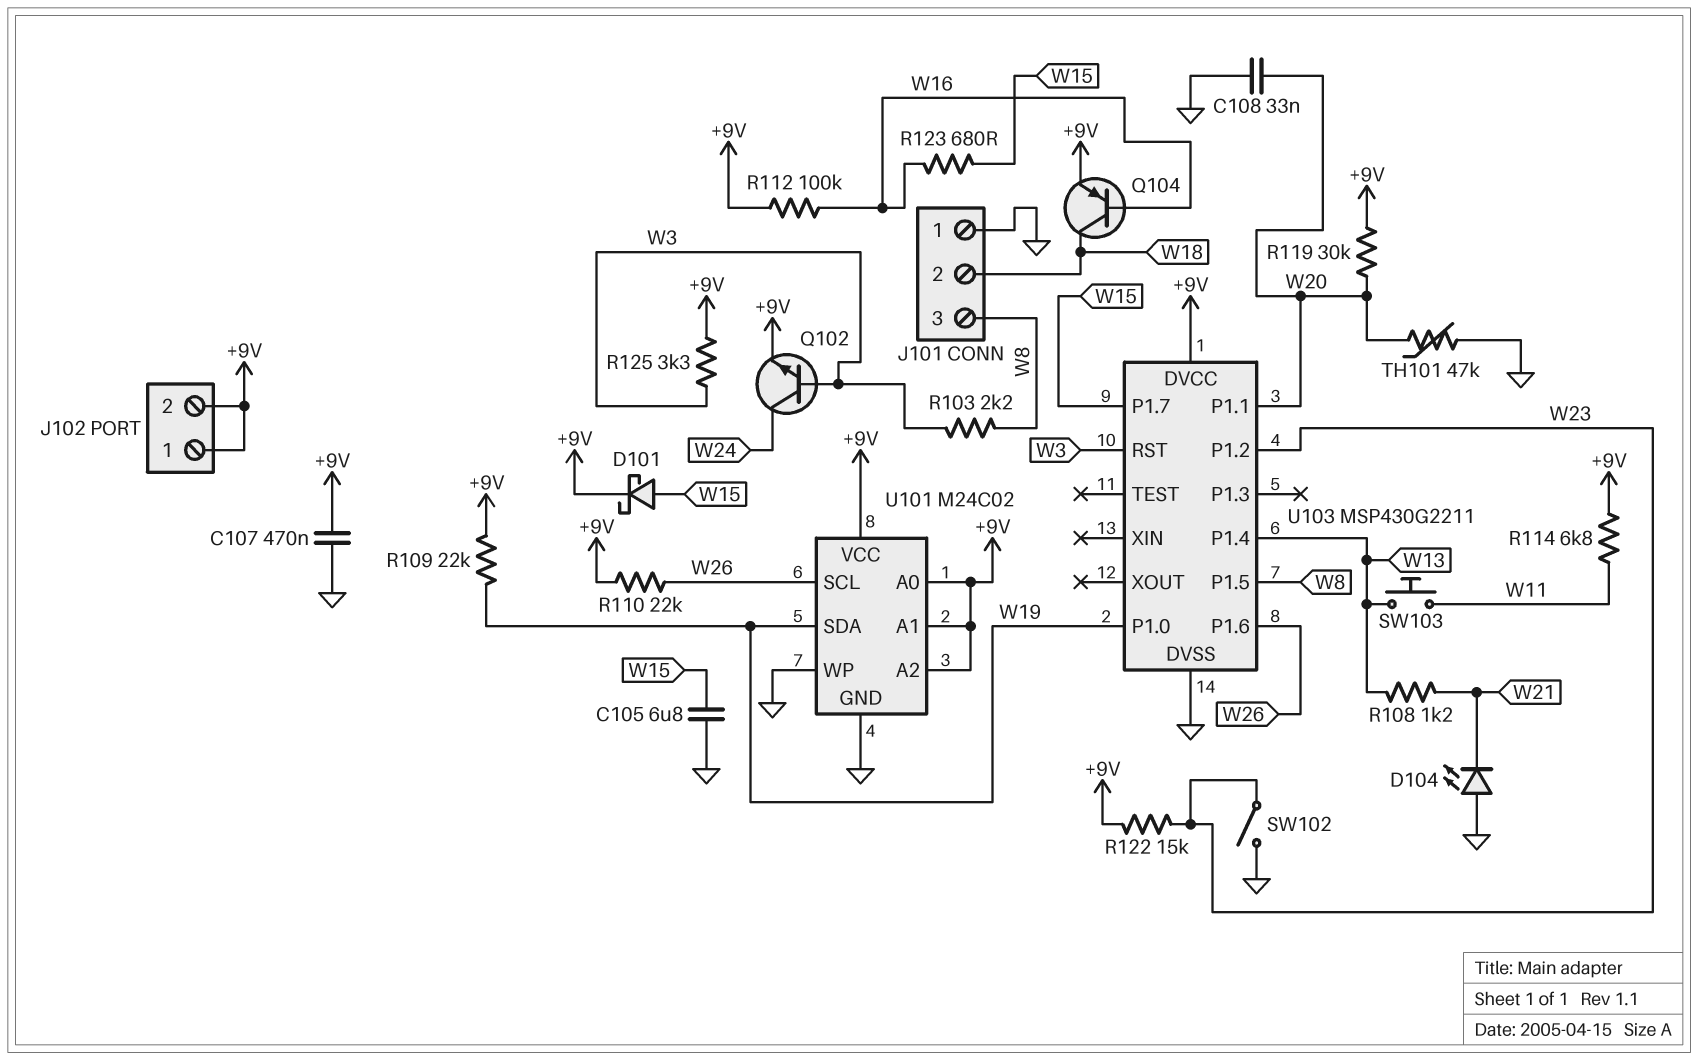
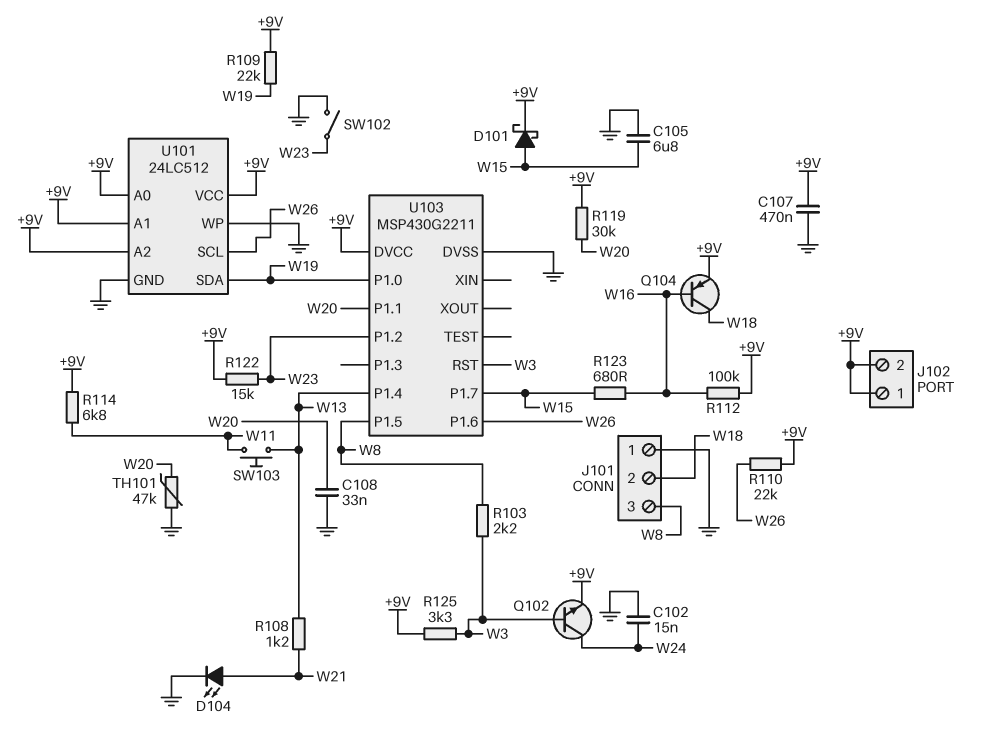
C102: none -> 15nF (GND, W24)
D104: LED (A GND, K W21) -> LED (A W21, K GND)
U101: M24C02 -> 24LC512

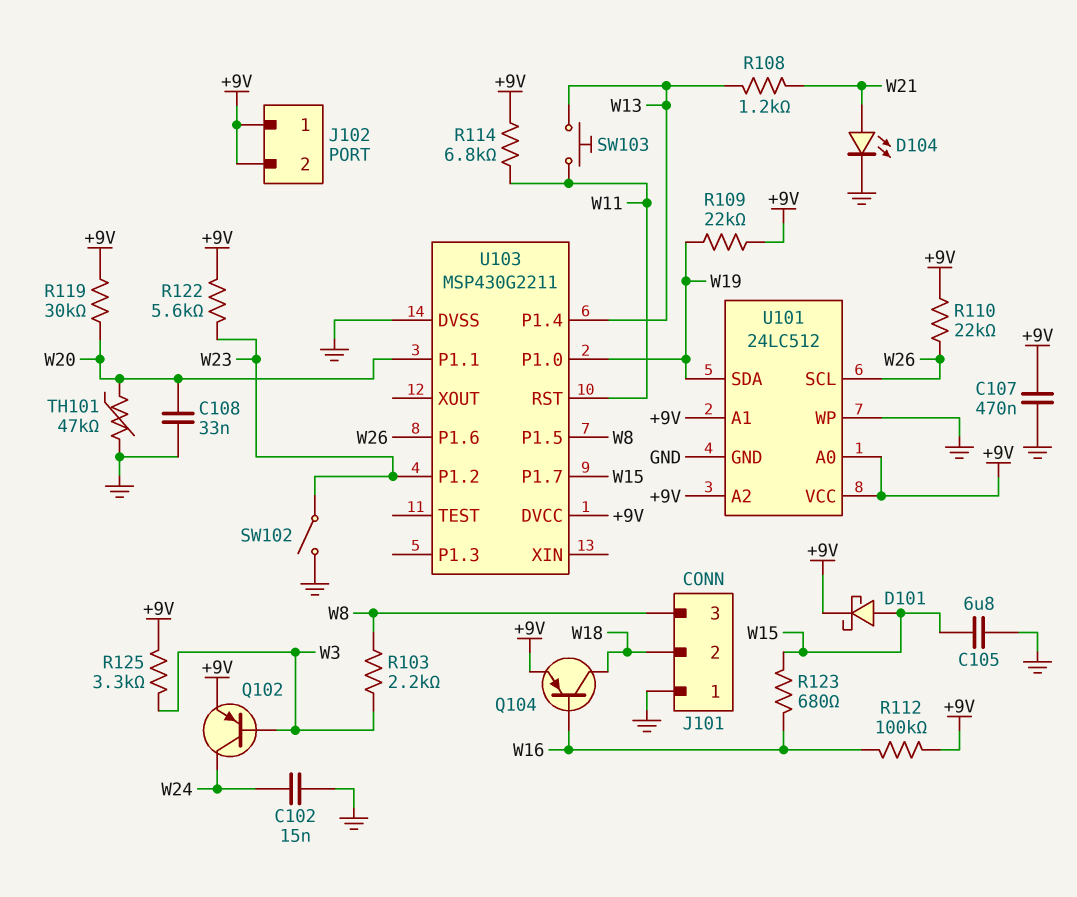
Q102: NPN (B W3, C W24, E +9V) -> PNP (B W3, C W24, E +9V)
R122: 15k (+9V, W23) -> 5.6k (+9V, W23)
U103 pin RST: W3 -> W11

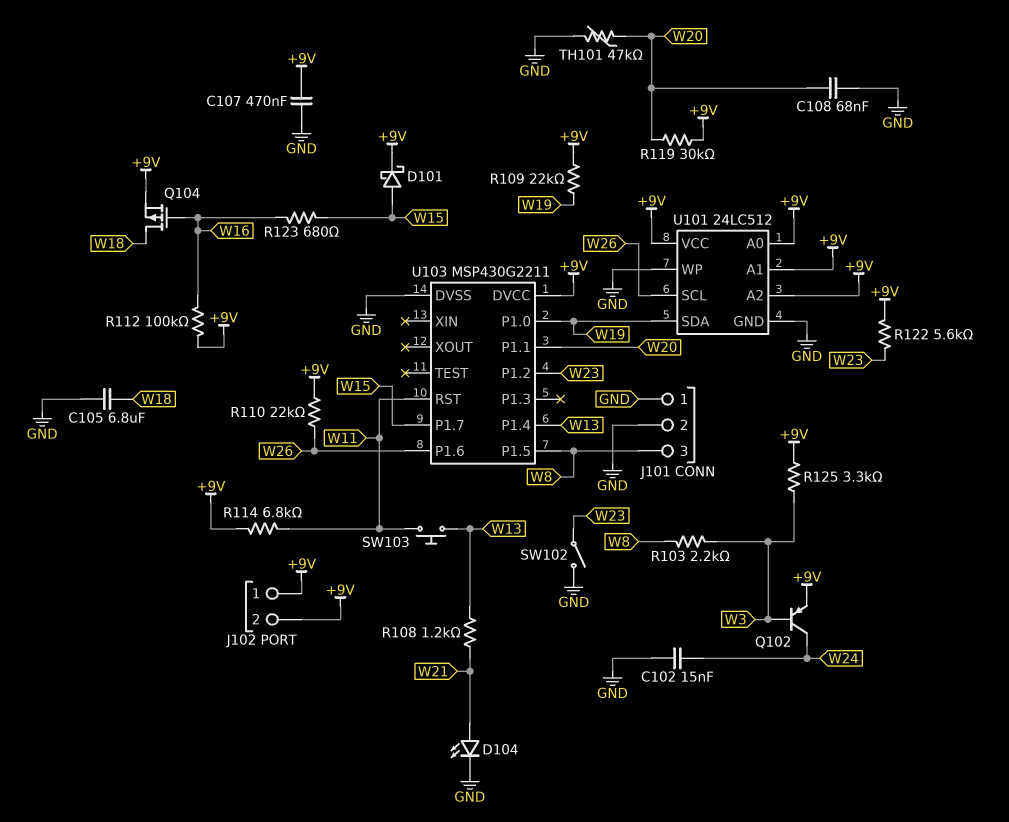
C105: 6.8uF (GND, W15) -> 6.8uF (GND, W18)
C108: 33nF (GND, W20) -> 68nF (GND, W20)
J101 pin 2: W18 -> GND
Q104: PNP (B W16, C W18, E +9V) -> PMOS (G W16, D W18, S +9V)

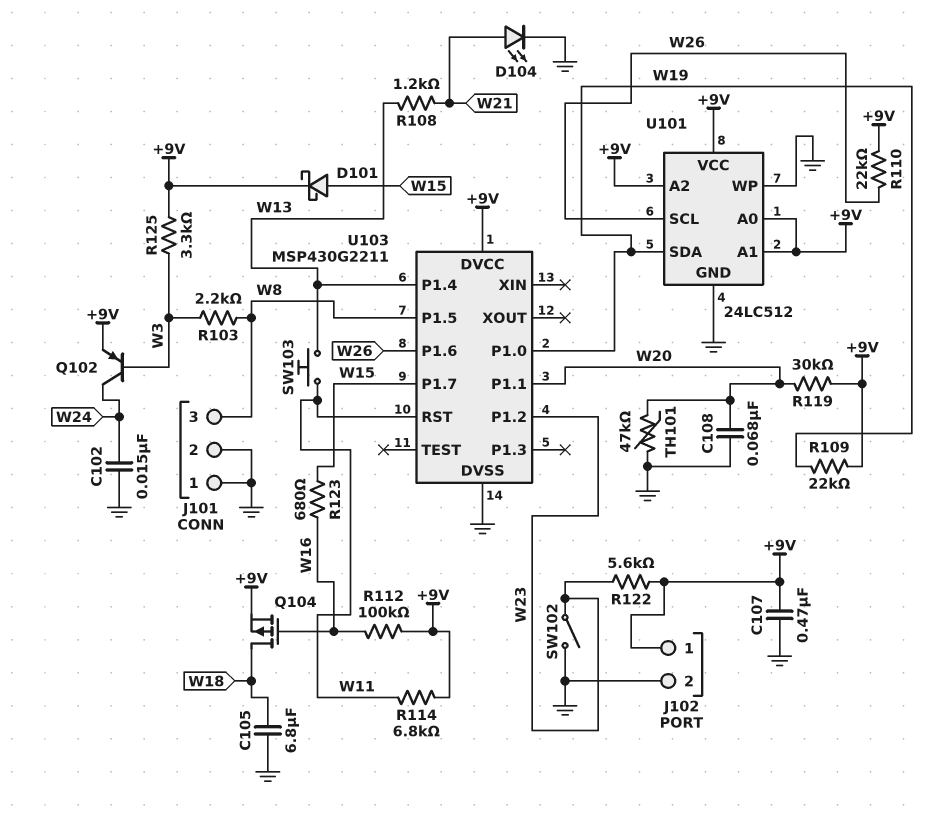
J102 pin 2: +9V -> GND

